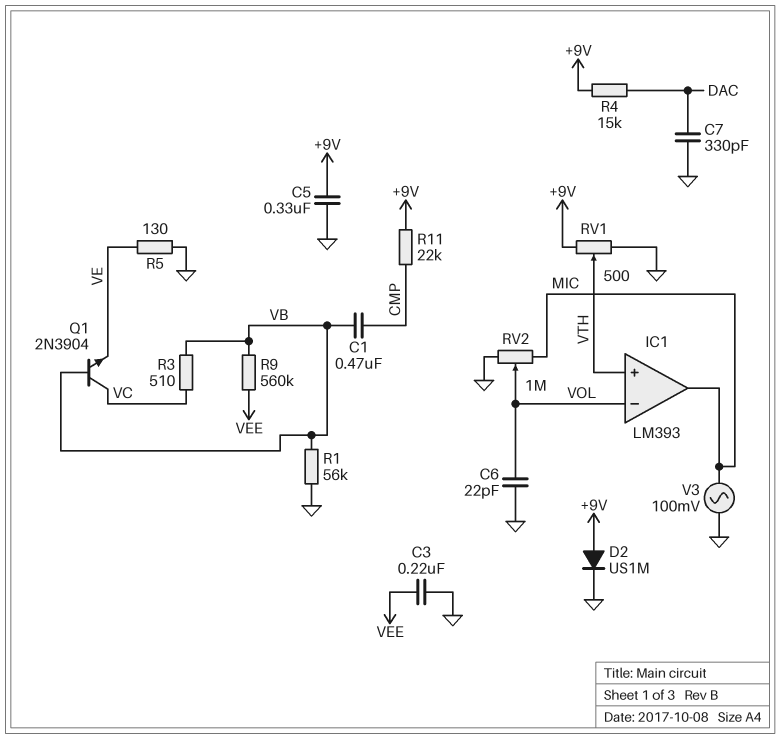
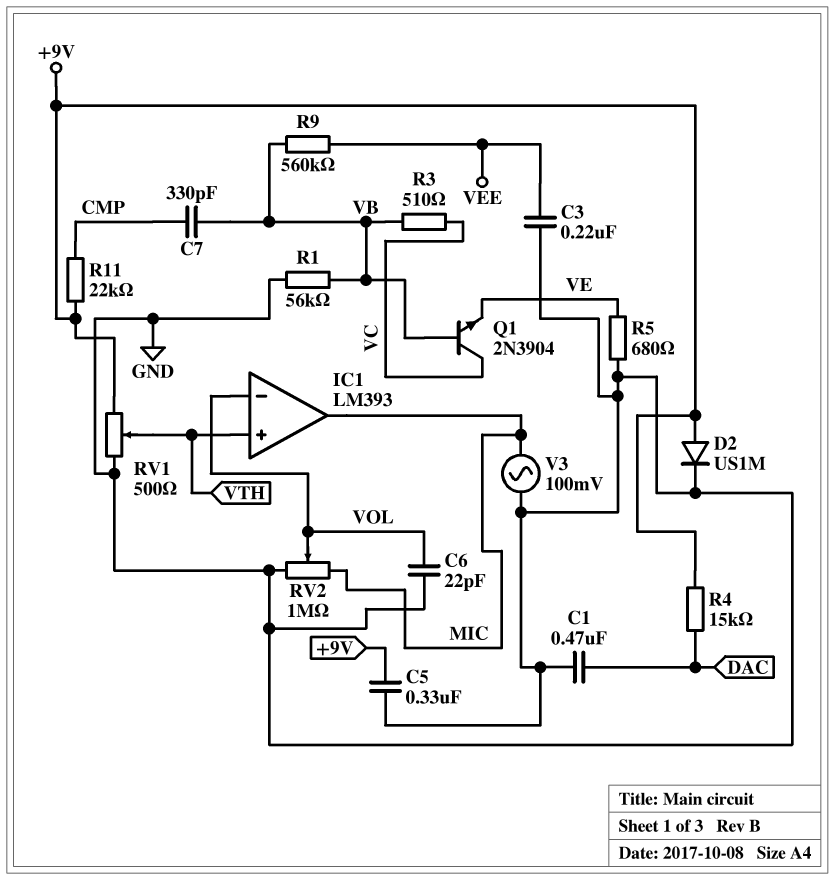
C1: 470nF (CMP, VB) -> 470nF (DAC, GND)
C7: 330pF (DAC, GND) -> 330pF (CMP, VB)
R5: 130 (GND, VE) -> 680 (GND, VE)

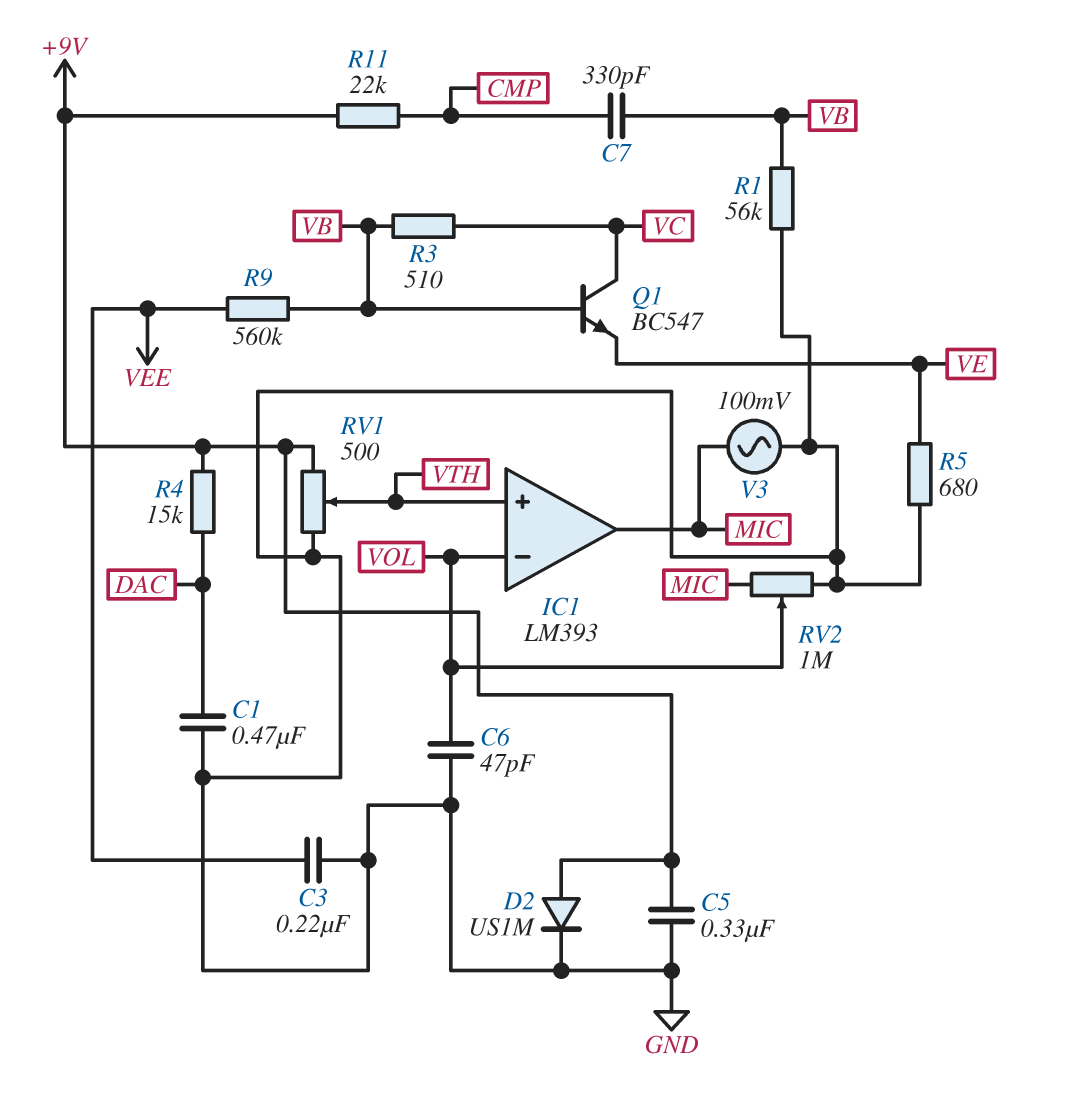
C6: 22pF (GND, VOL) -> 47pF (GND, VOL)
Q1: NPN 2N3904 (B VB, C VC, E VE) -> NPN BC547 (B VB, C VC, E VE)

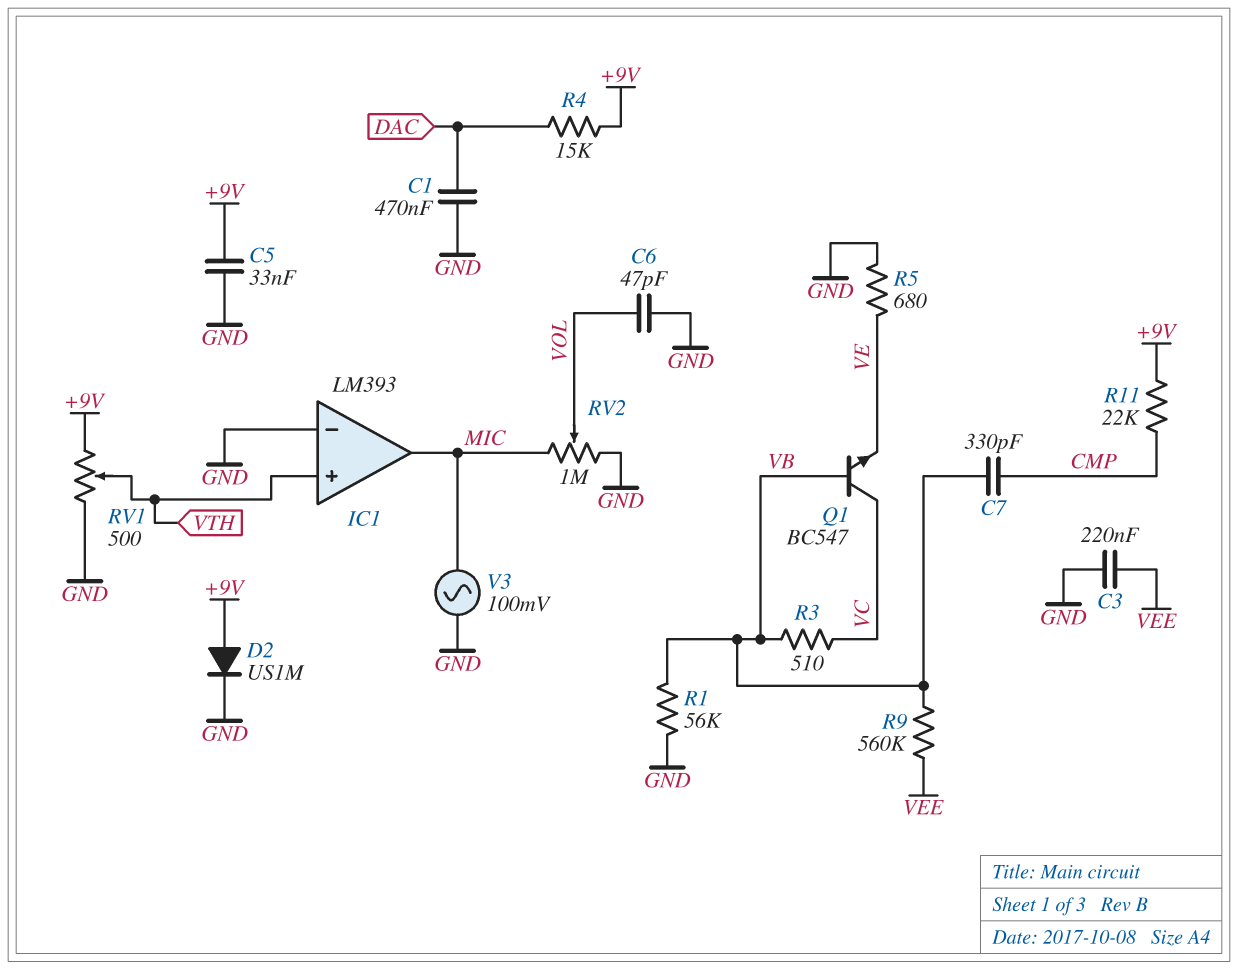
C5: 330nF (+9V, GND) -> 33nF (+9V, GND)
IC1 pin in-: VOL -> GND

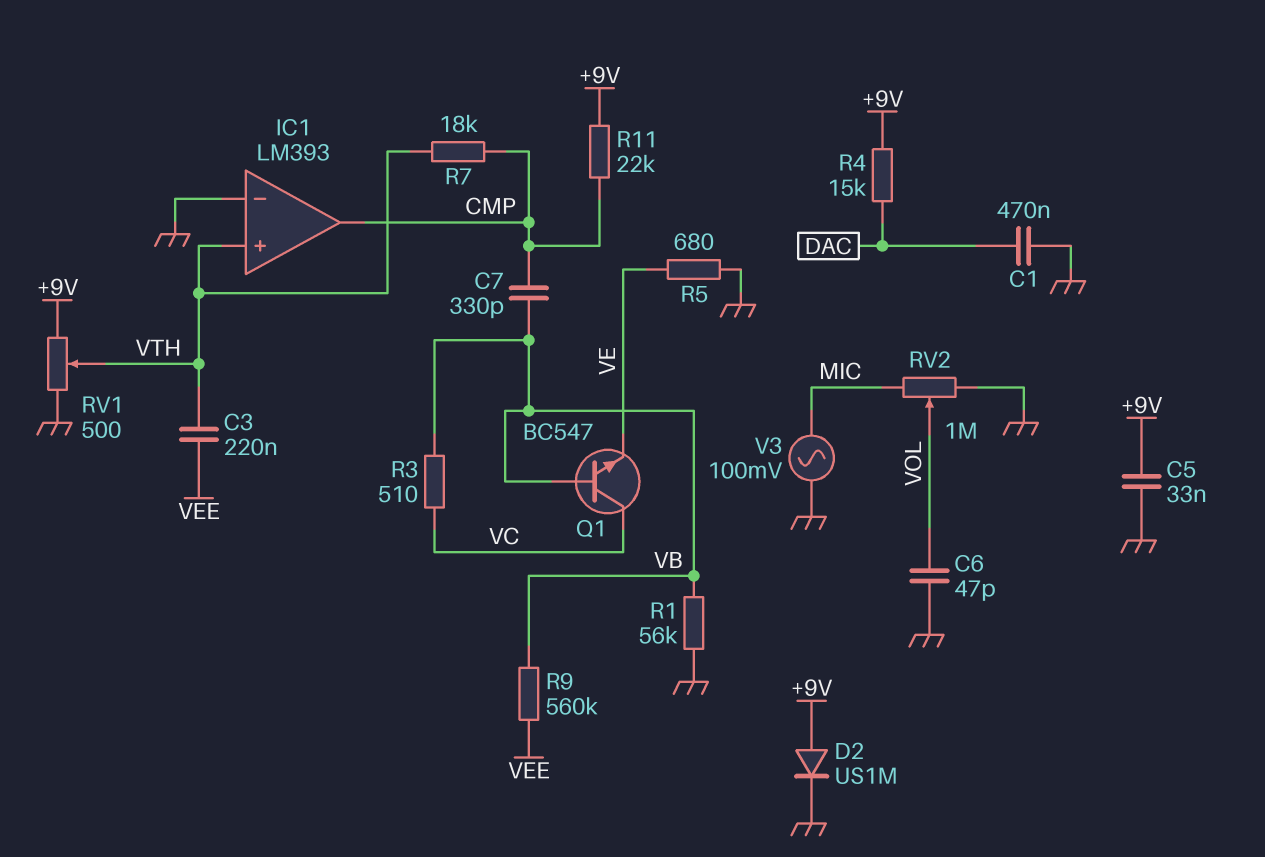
C3: 220nF (GND, VEE) -> 220nF (VEE, VTH)
IC1 pin out: MIC -> CMP
R7: none -> 18k (CMP, VTH)

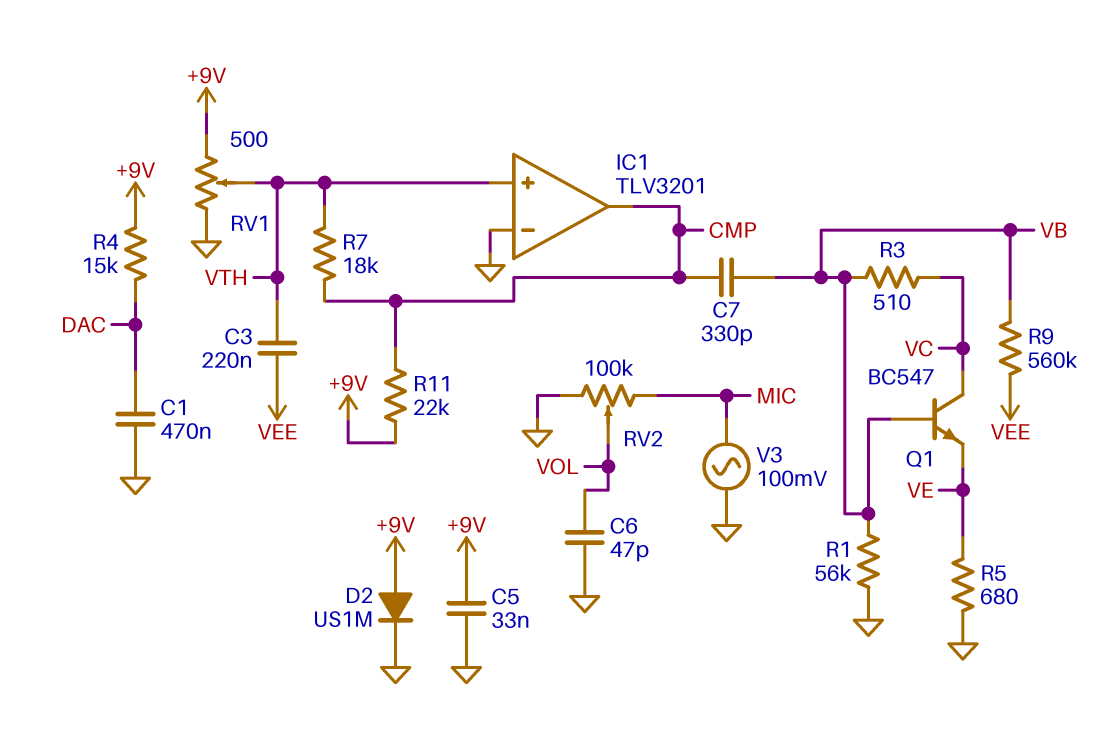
IC1: LM393 -> TLV3201
RV2: 1M (GND, MIC, wiper VOL) -> 100k (GND, MIC, wiper VOL)

